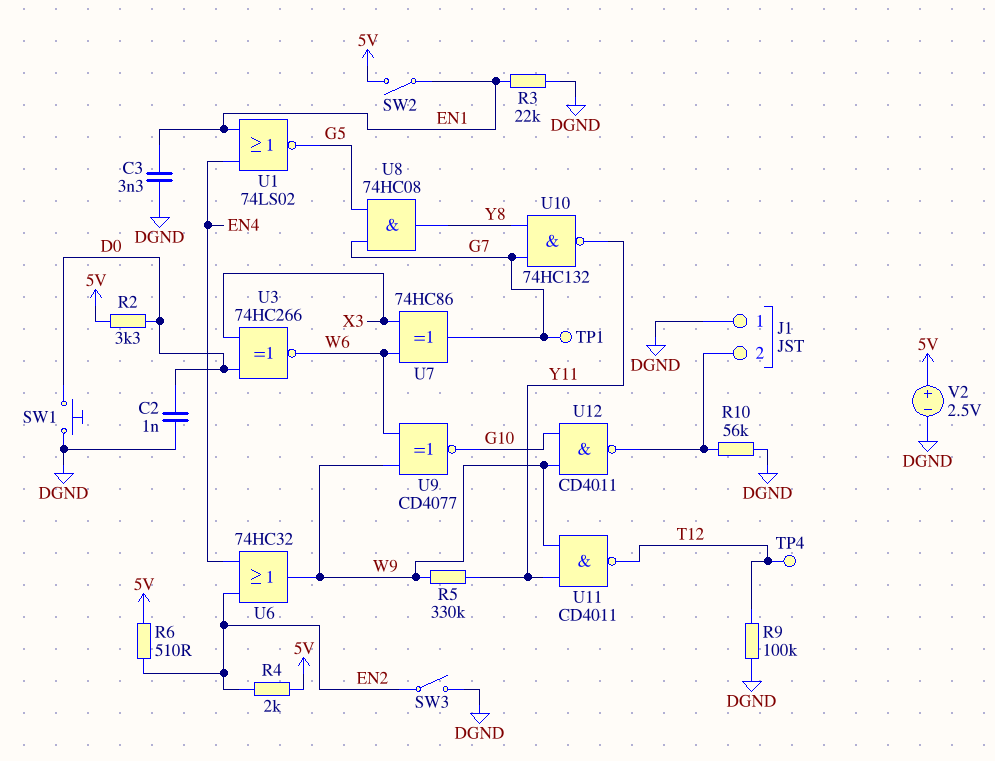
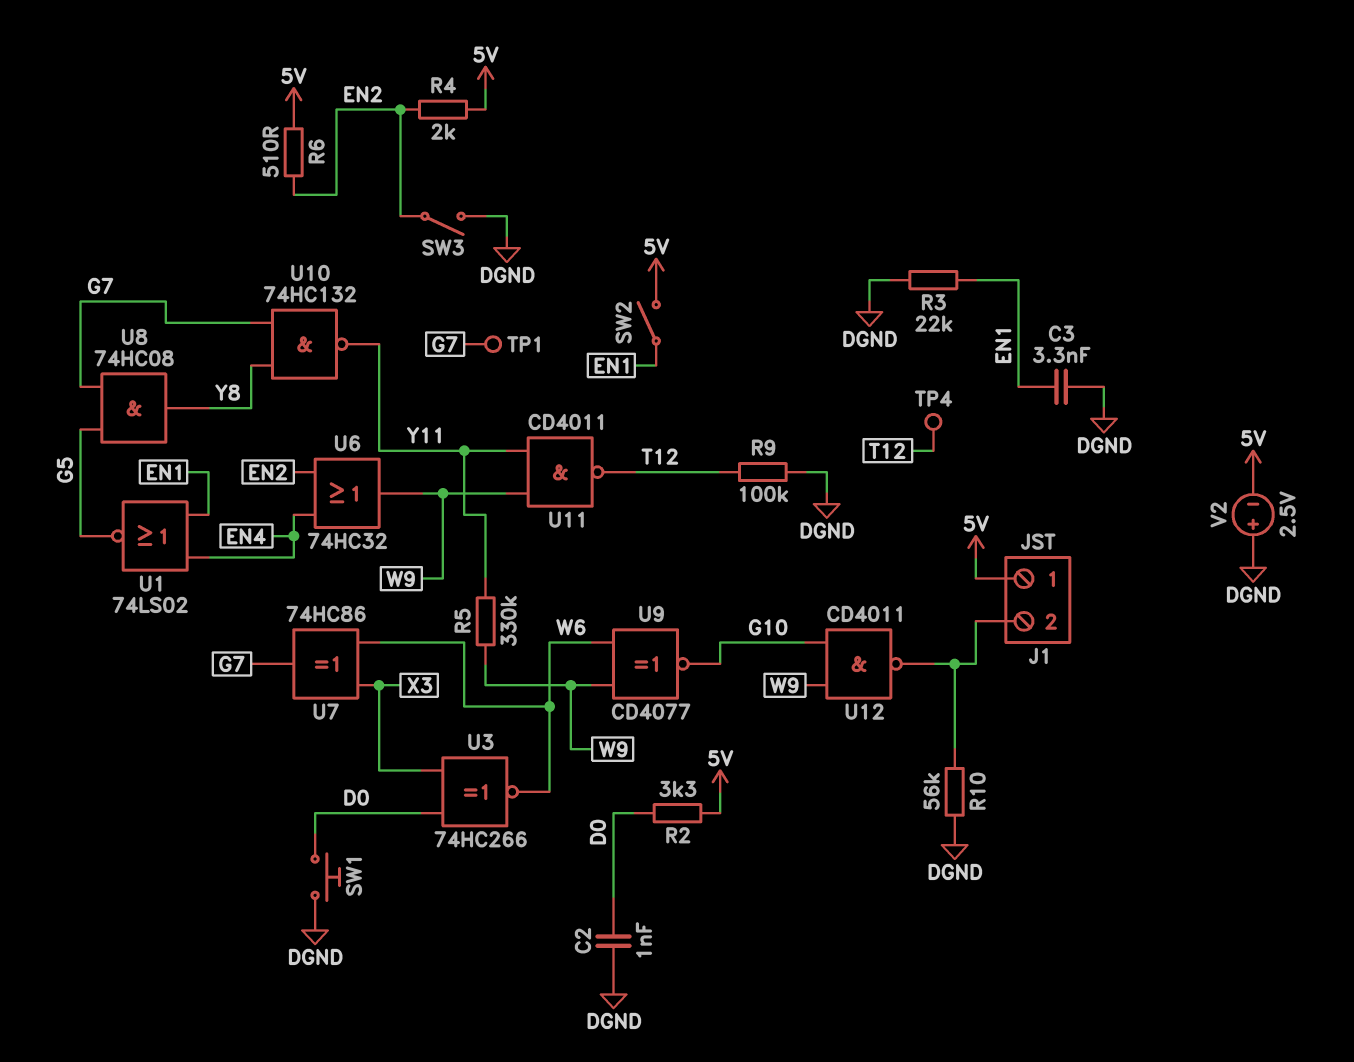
J1 pin 1: DGND -> 5V
V2: 2.5V (plus 5V, minus DGND) -> 2.5V (plus DGND, minus 5V)

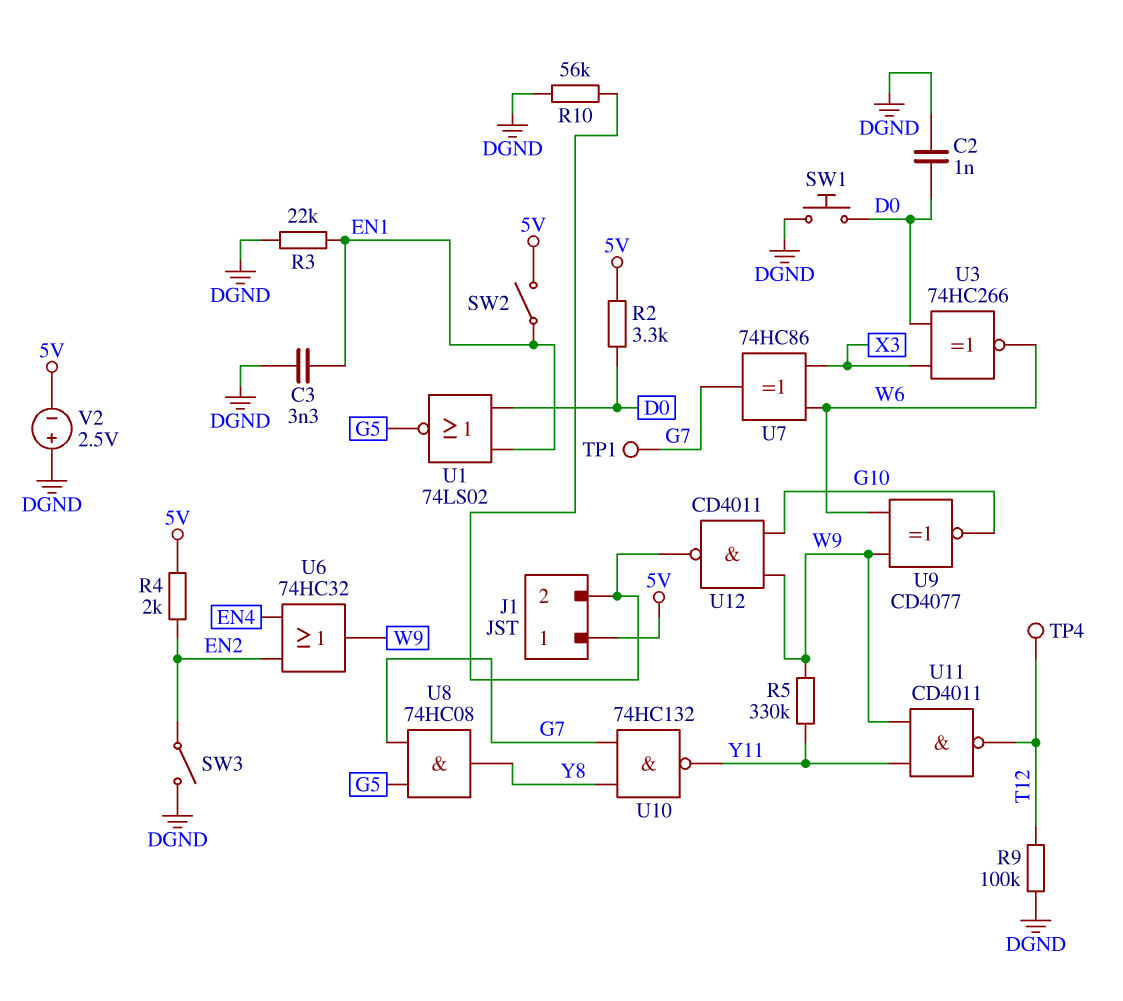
R6: 510 (5V, EN2) -> none
U1: NOR 74LS02 (in EN1, in EN4, out G5) -> NOR 74LS02 (in D0, in EN1, out G5)

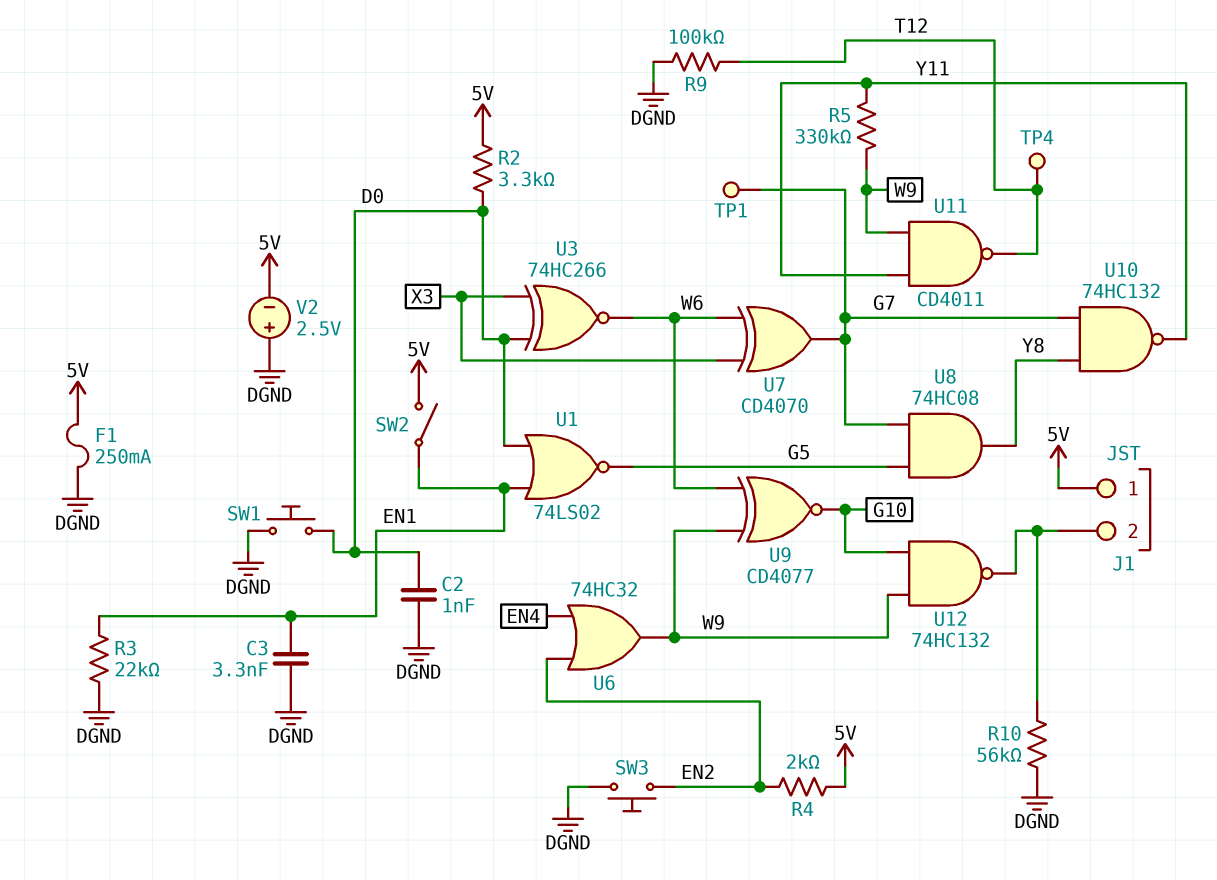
F1: none -> 250mA (5V, DGND)
SW3: switch (DGND, EN2) -> button (DGND, EN2)
U7: XOR 74HC86 (in W6, in X3, out G7) -> XOR CD4070 (in W6, in X3, out G7)
U12: NAND CD4011 (in G10, in W9, out J1/2) -> NAND 74HC132 (in G10, in W9, out J1/2)

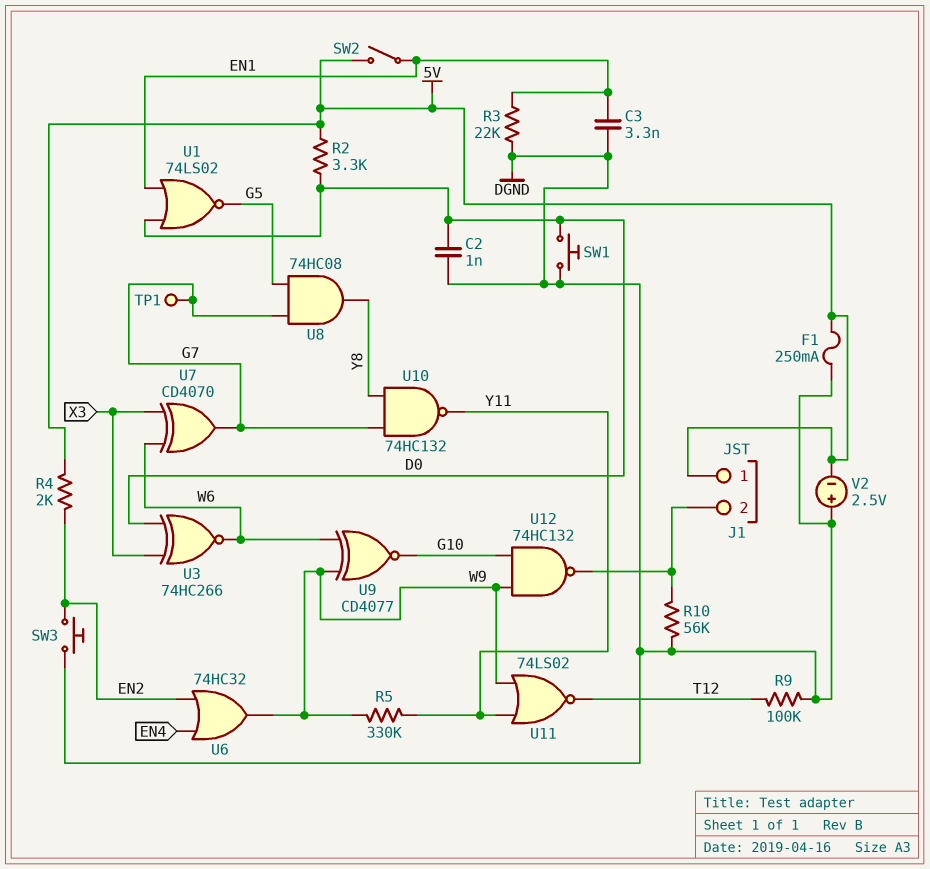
TP4: test point (T12) -> none
U11: NAND CD4011 (in W9, in Y11, out T12) -> NOR 74LS02 (in W9, in Y11, out T12)

